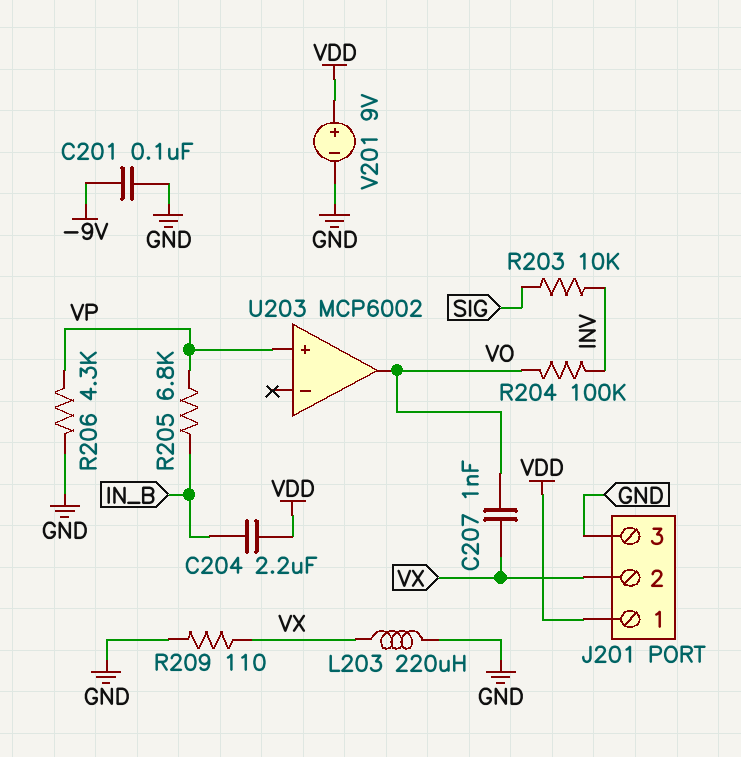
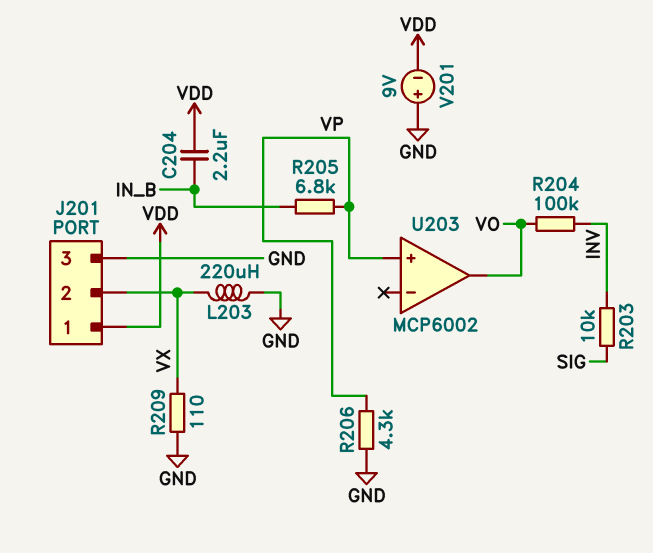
C201: 100nF (-9V, GND) -> none
C207: 1nF (VO, VX) -> none
V201: 9V (plus VDD, minus GND) -> 9V (plus GND, minus VDD)

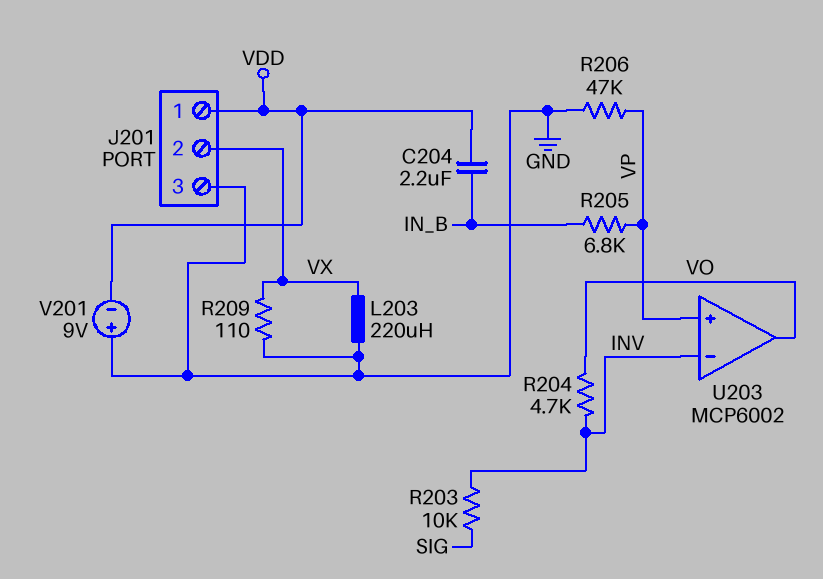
R204: 100k (INV, VO) -> 4.7k (INV, VO)
R206: 4.3k (GND, VP) -> 47k (GND, VP)
U203 pin in-: none -> INV

